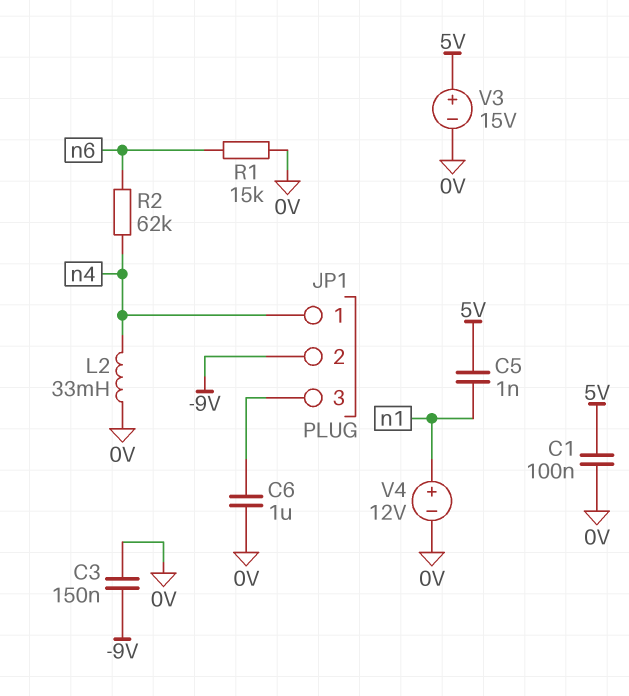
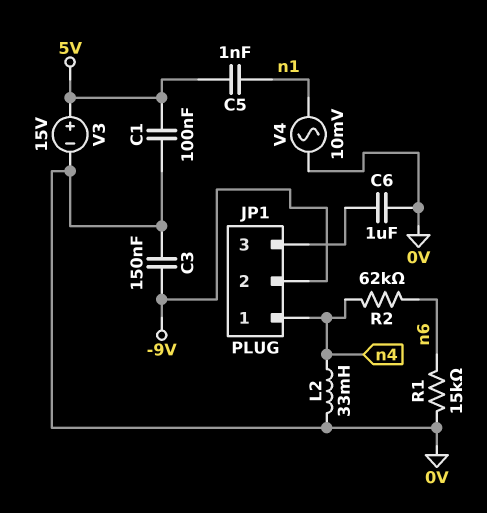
V4: 12V (plus n1, minus 0V) -> AC 10mV (0V, n1)

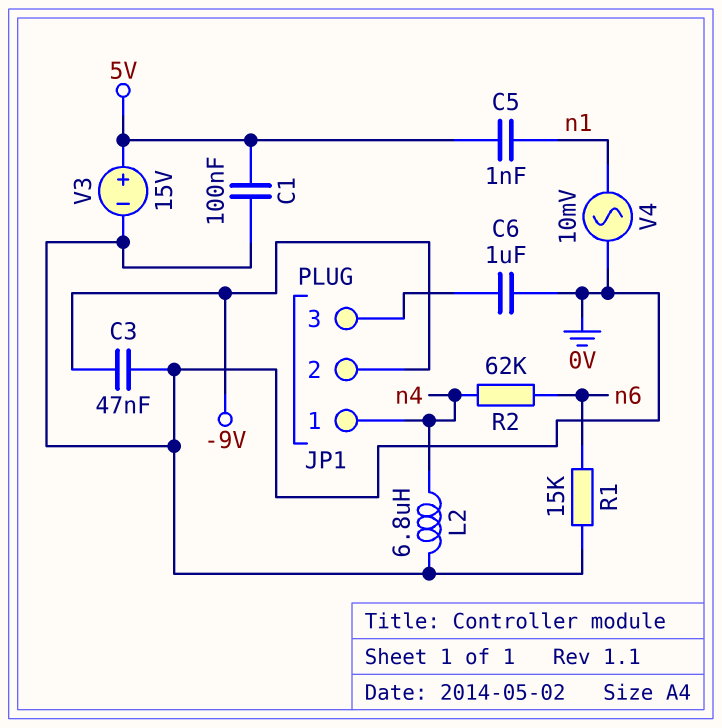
C3: 150nF (-9V, 0V) -> 47nF (-9V, 0V)
L2: 33mH (0V, n4) -> 6.8uH (0V, n4)

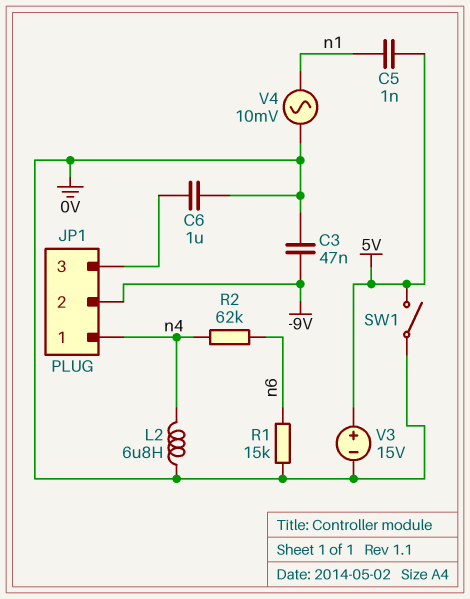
C1: 100nF (0V, 5V) -> none
SW1: none -> switch (0V, 5V)

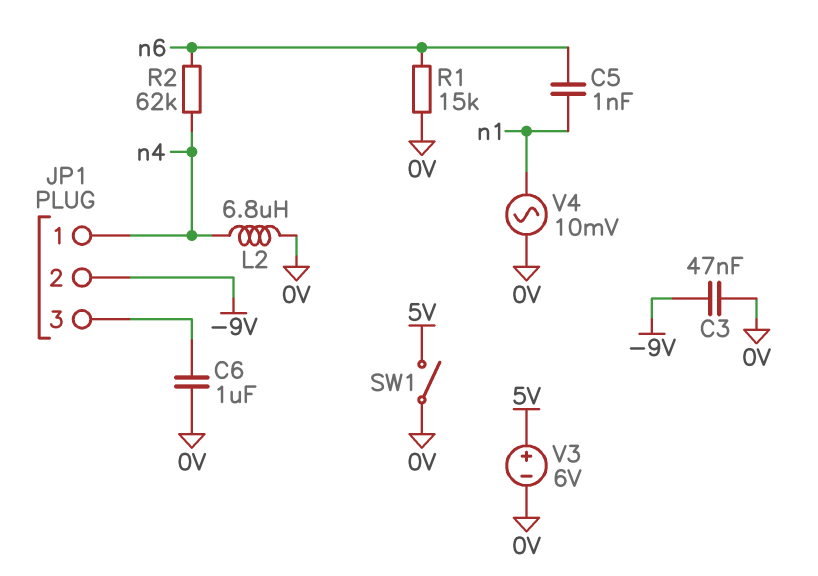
C5: 1nF (5V, n1) -> 1nF (n1, n6)
V3: 15V (plus 5V, minus 0V) -> 6V (plus 5V, minus 0V)

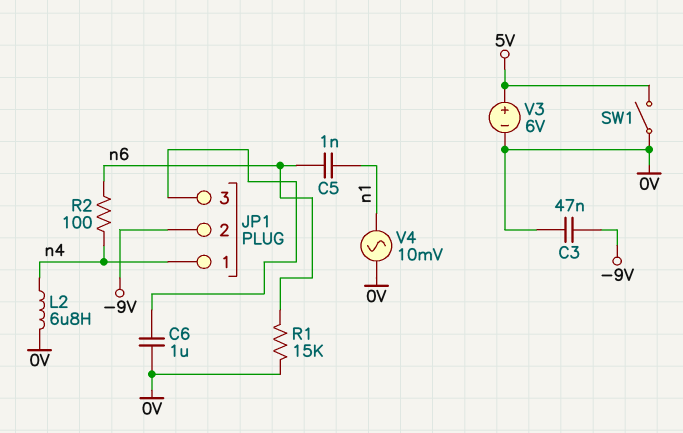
R2: 62k (n4, n6) -> 100 (n4, n6)

